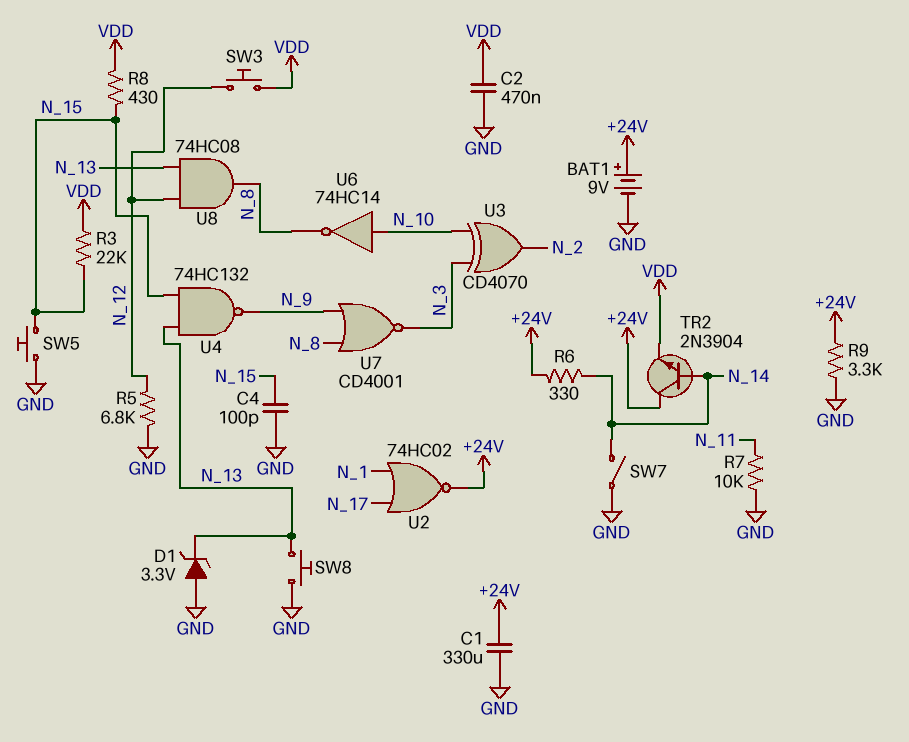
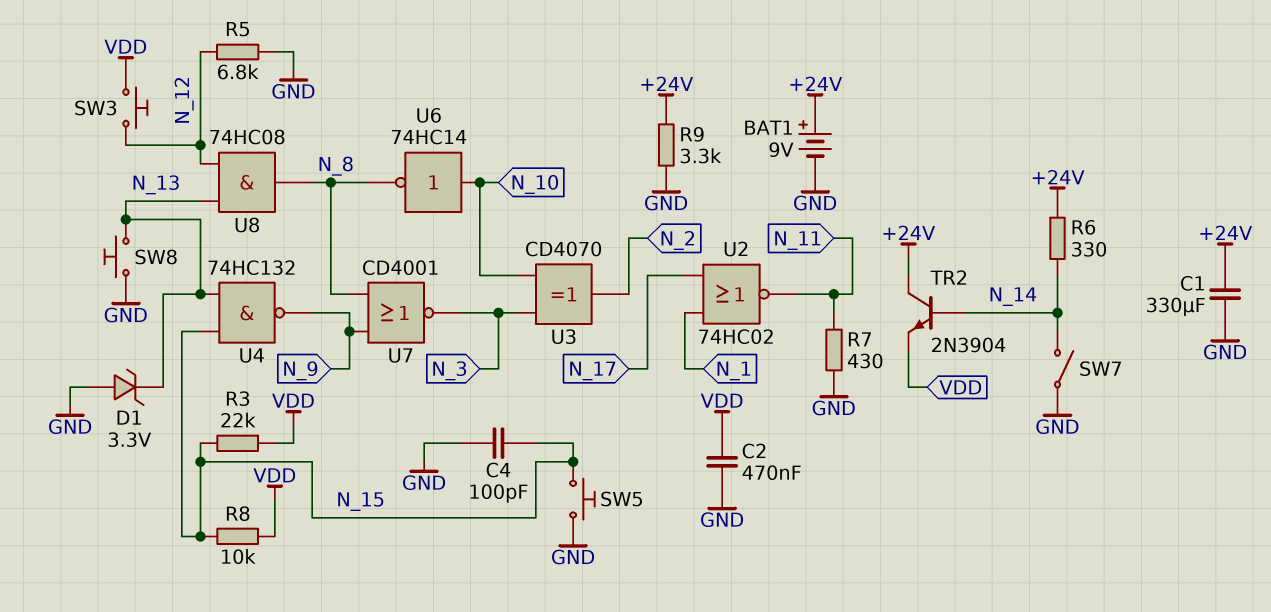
R7: 10k (GND, N_11) -> 430 (GND, N_11)
R8: 430 (N_15, VDD) -> 10k (N_15, VDD)
U2: NOR 74HC02 (in N_1, in N_17, out +24V) -> NOR 74HC02 (in N_1, in N_17, out N_11)

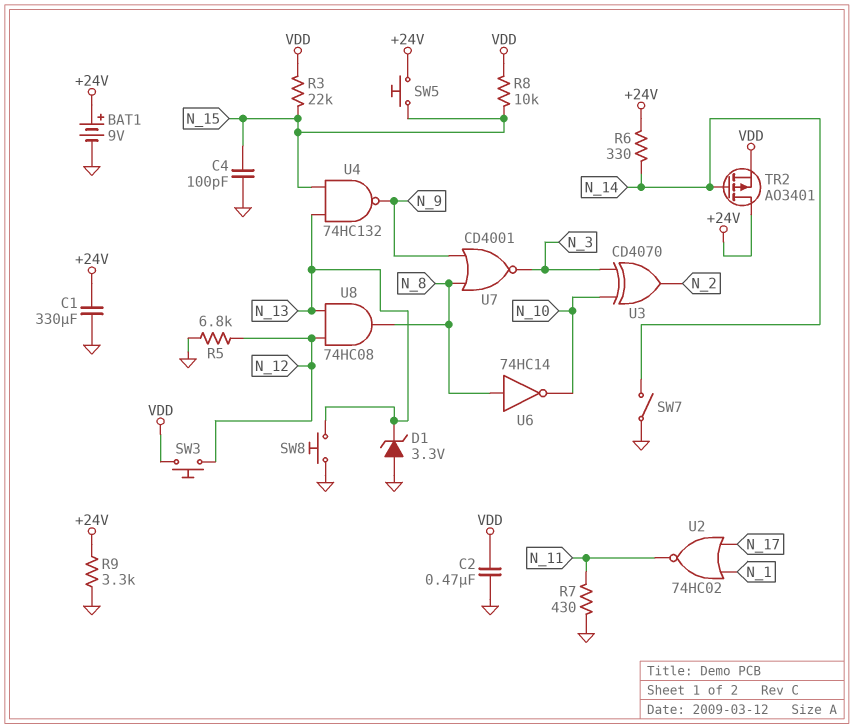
SW5: button (GND, N_15) -> button (+24V, N_15)
TR2: NPN 2N3904 (B N_14, C +24V, E VDD) -> PMOS AO3401 (G N_14, D +24V, S VDD)
U6: NOT 74HC14 (in N_10, out N_8) -> NOT 74HC14 (in N_8, out N_10)

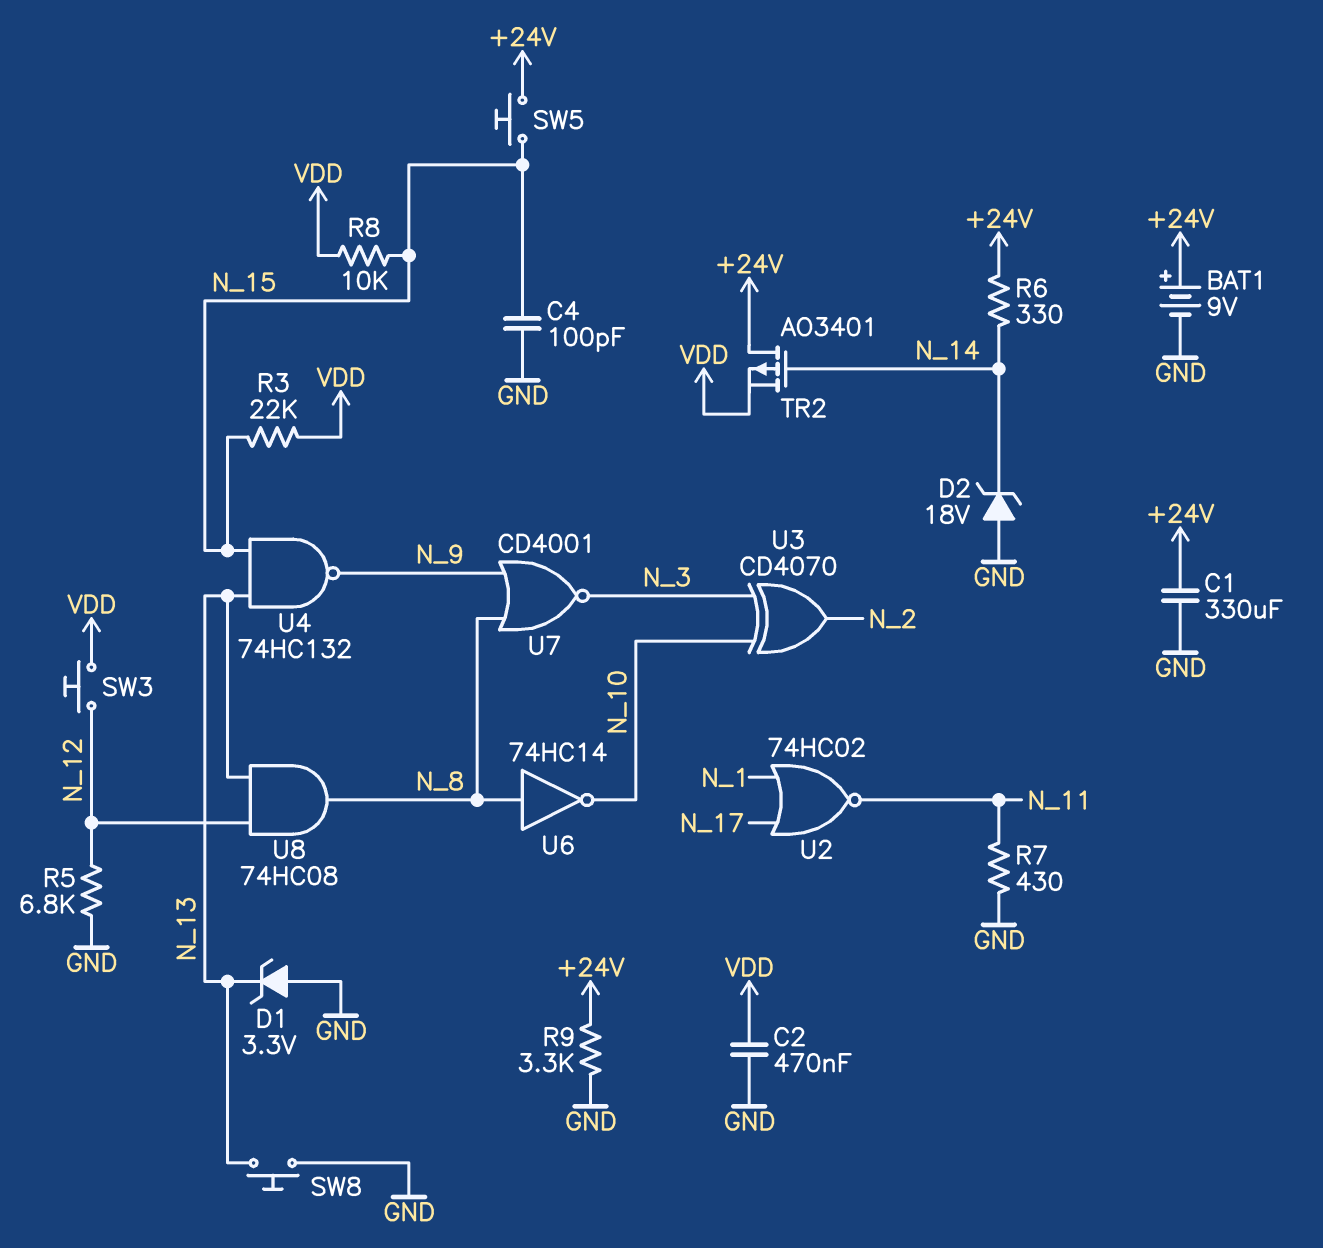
D2: none -> zener 18V (A GND, K N_14)
SW7: switch (GND, N_14) -> none

